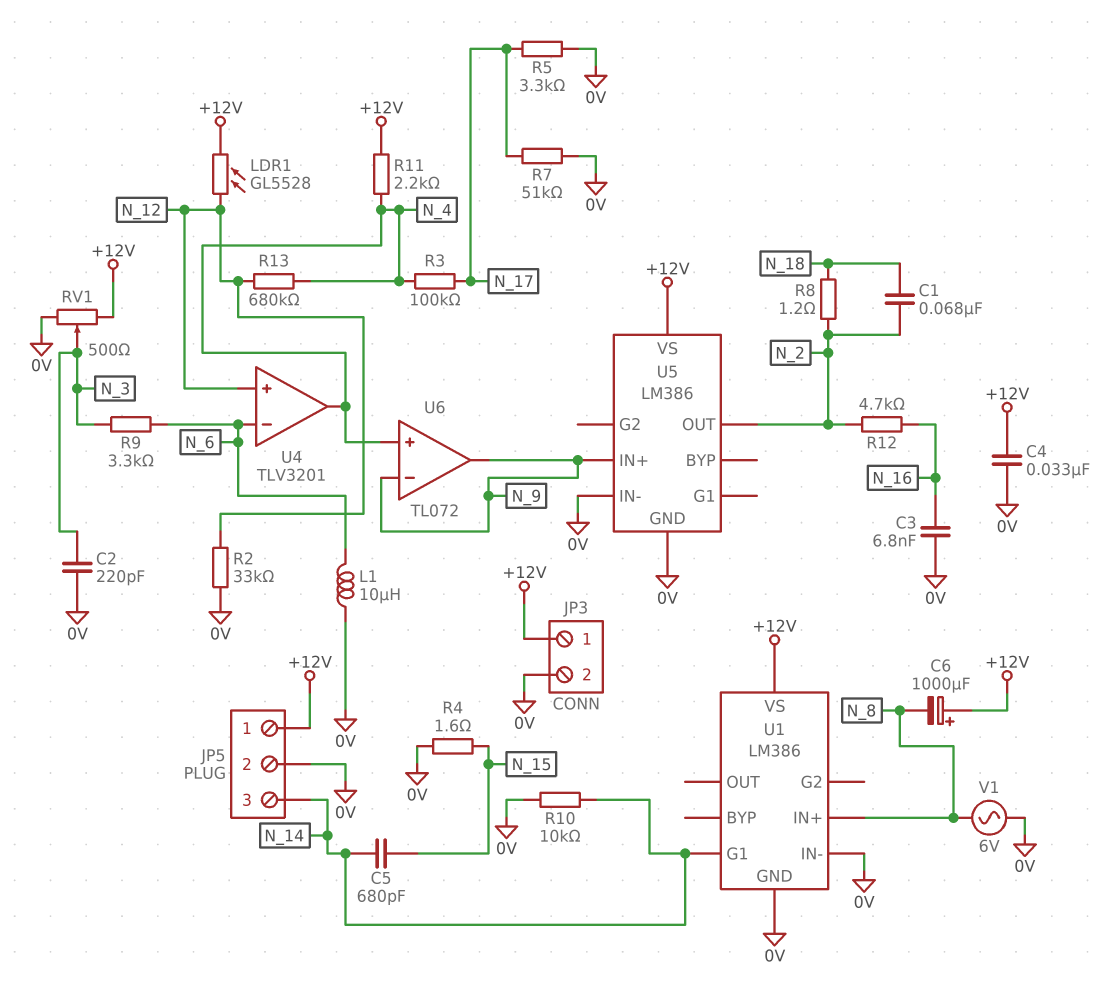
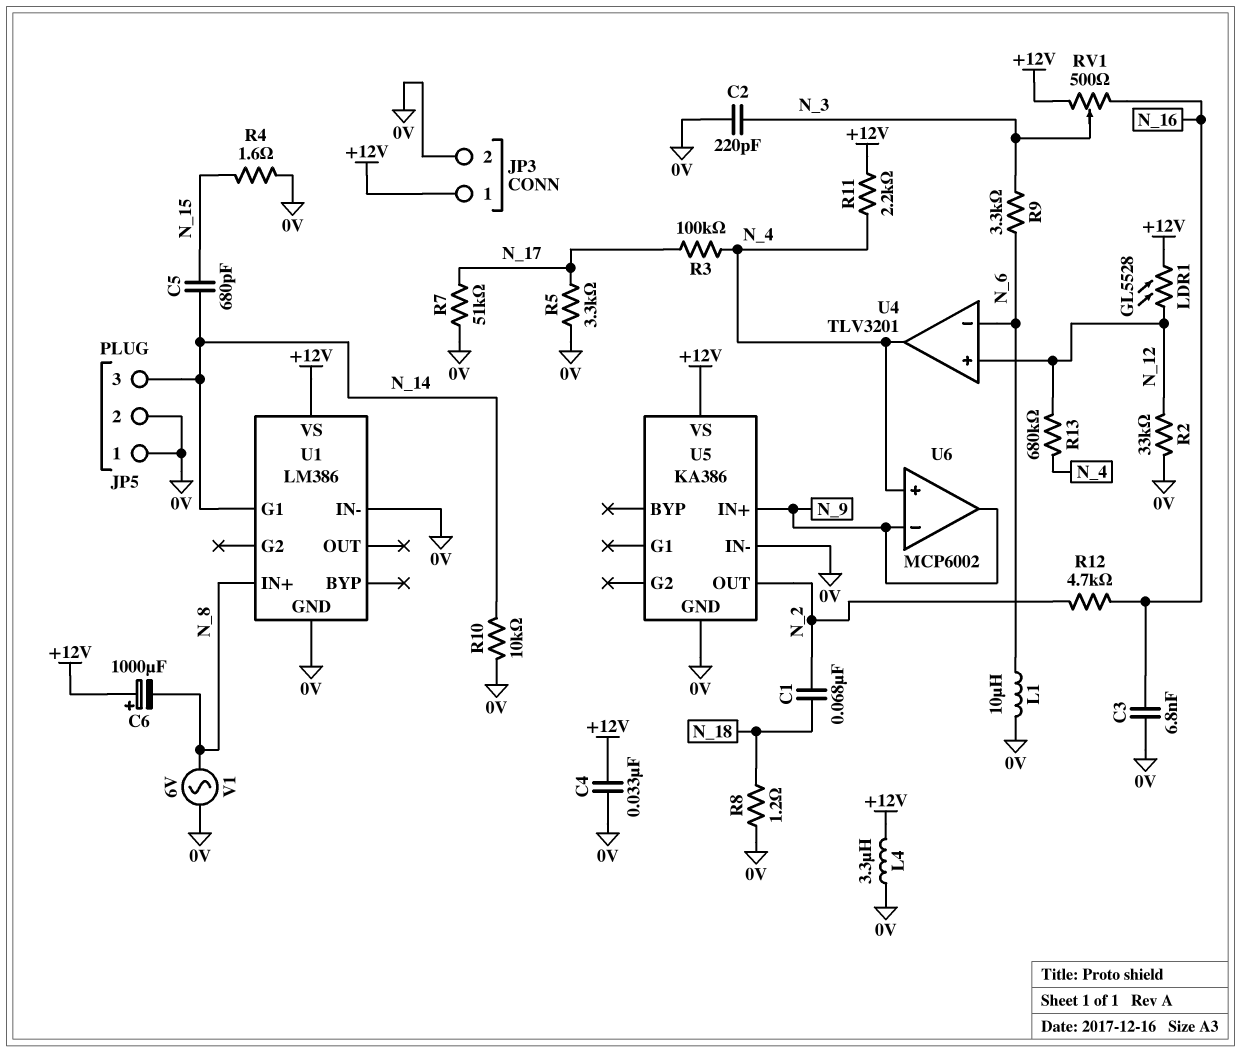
JP5 pin 1: +12V -> 0V
L4: none -> 3.3uH (+12V, 0V)
R8: 1.2 (N_2, N_18) -> 1.2 (0V, N_18)
RV1: 500 (+12V, 0V, wiper N_3) -> 500 (+12V, N_16, wiper N_3)
U5: LM386 -> KA386
U6: TL072 -> MCP6002

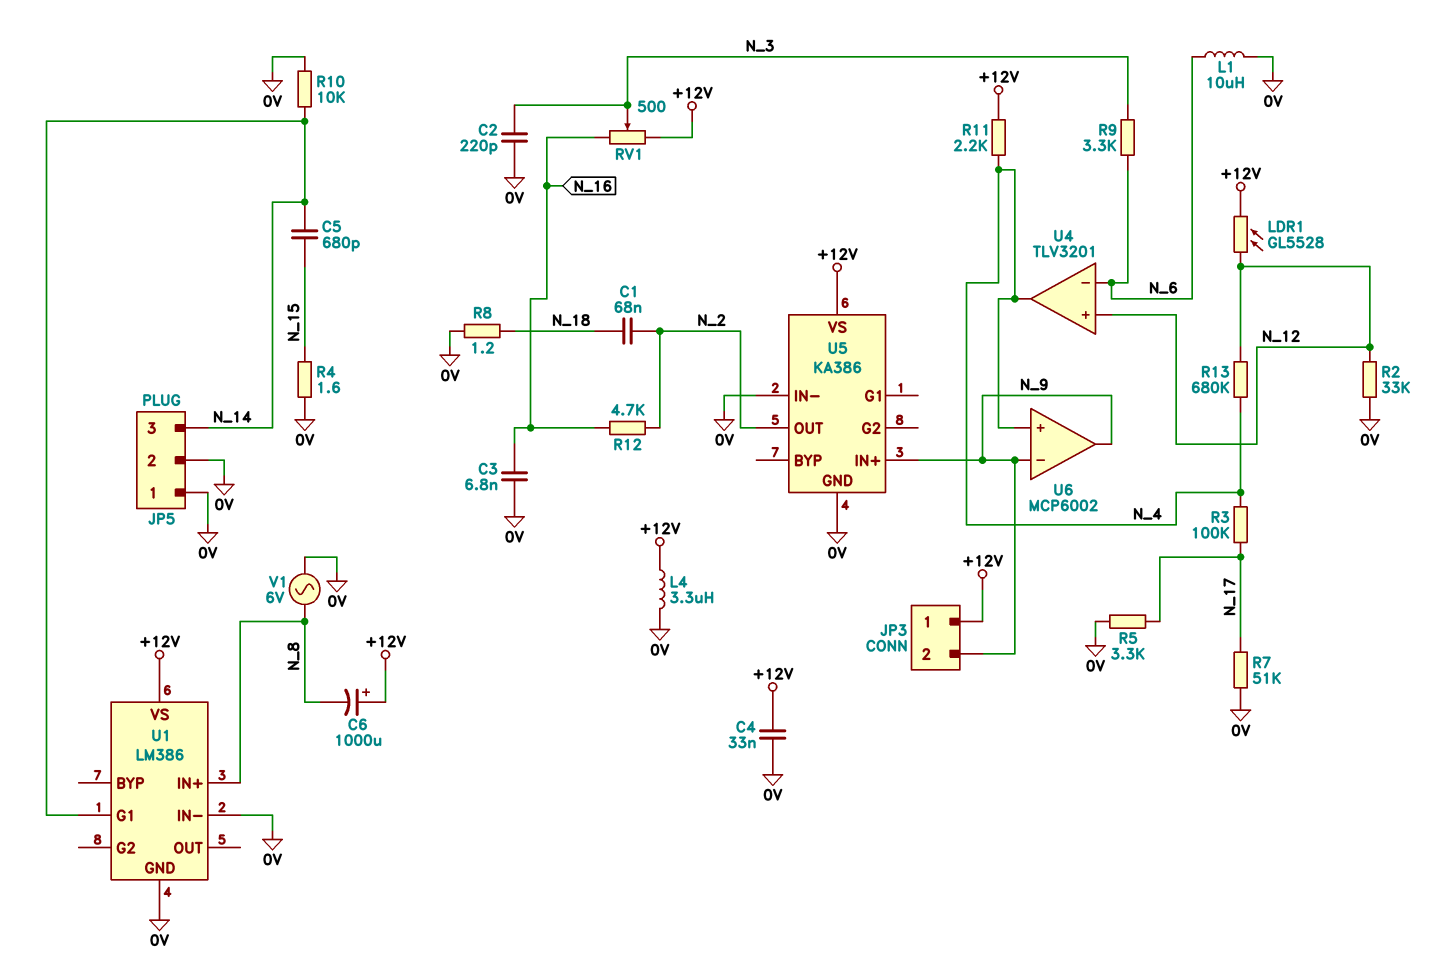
JP3 pin 2: 0V -> N_9

